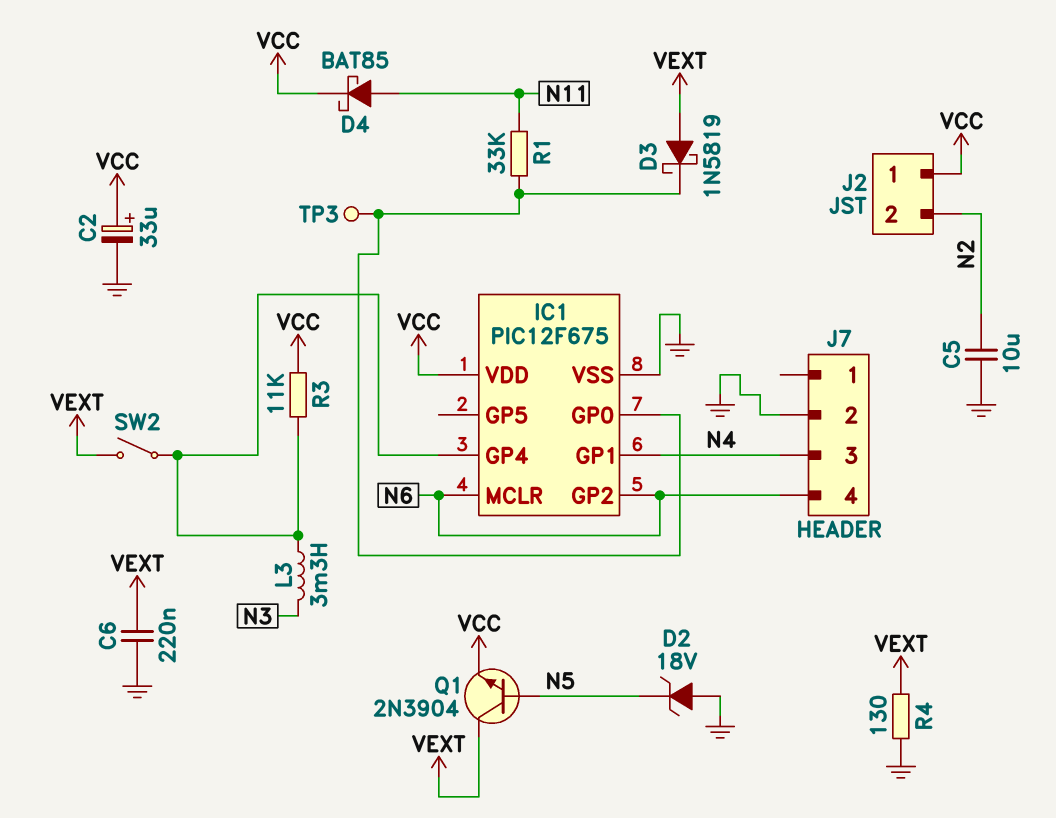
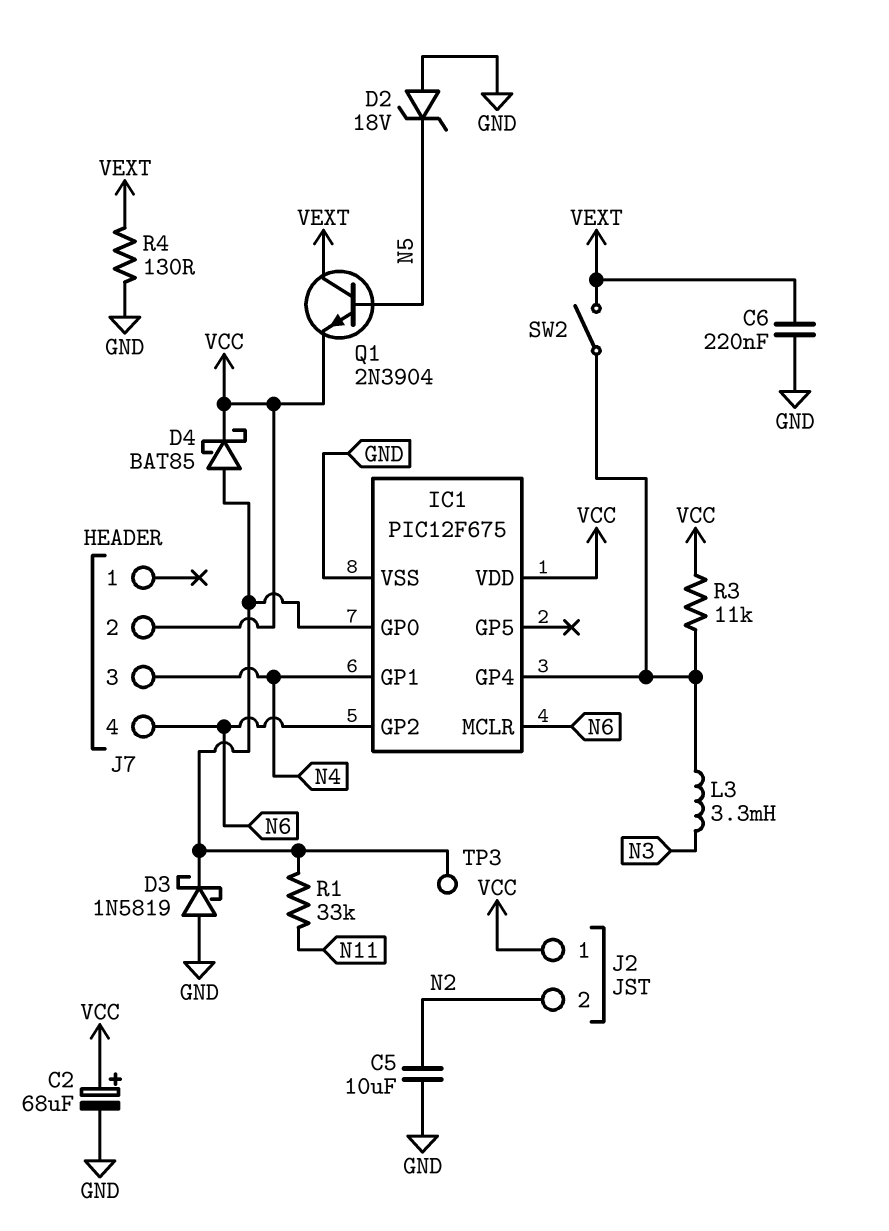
C2: 33uF (plus VCC, minus GND) -> 68uF (plus VCC, minus GND)
D3: schottky 1N5819 (A VEXT, K IC1/GP0) -> schottky 1N5819 (A GND, K IC1/GP0)
D4: schottky BAT85 (A N11, K VCC) -> schottky BAT85 (A IC1/GP0, K VCC)
J7 pin 2: GND -> VCC

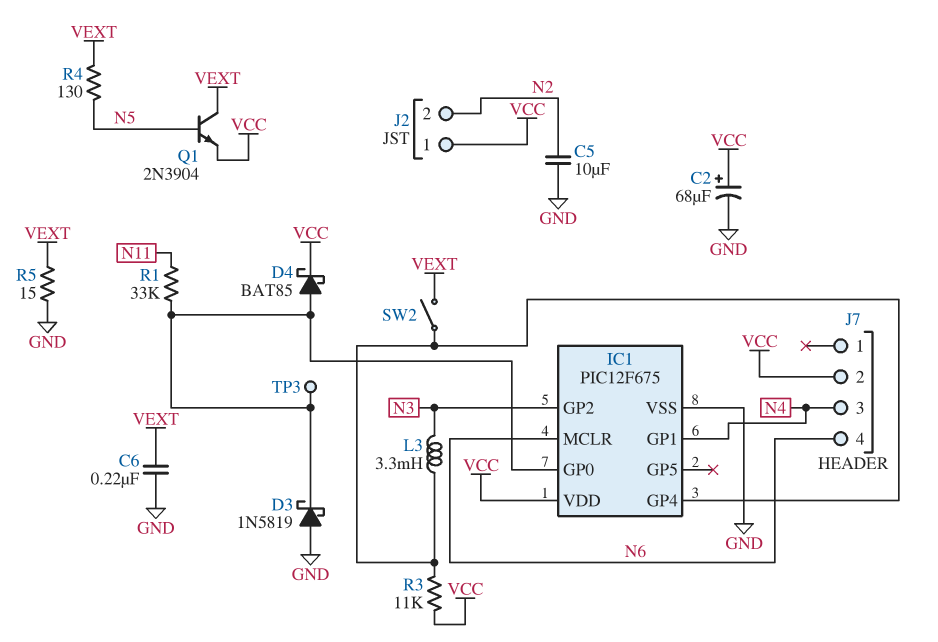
D2: zener 18V (A GND, K N5) -> none
IC1 pin GP2: N6 -> N3
R4: 130 (GND, VEXT) -> 130 (N5, VEXT)
R5: none -> 15 (GND, VEXT)

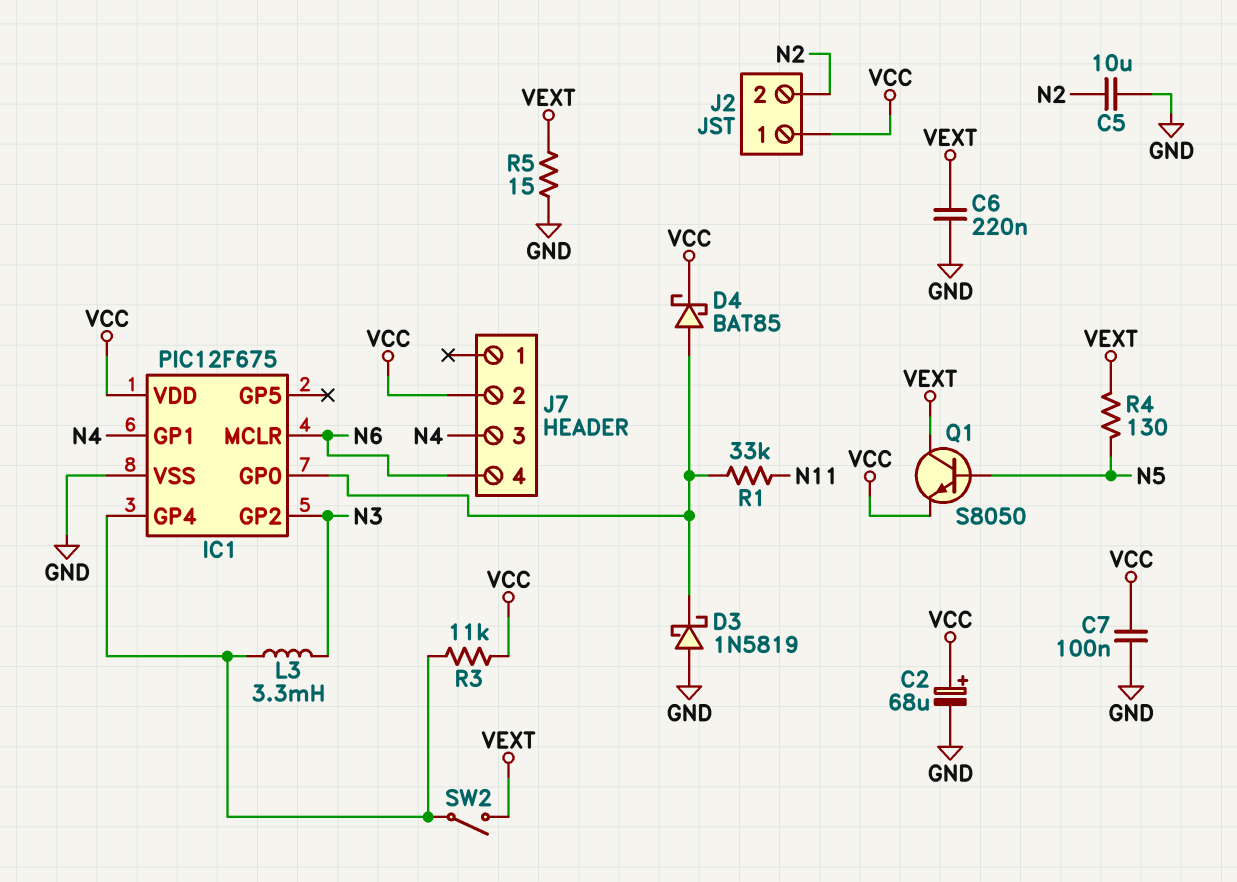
C7: none -> 100nF (GND, VCC)
Q1: NPN 2N3904 (B N5, C VEXT, E VCC) -> NPN S8050 (B N5, C VEXT, E VCC)
TP3: test point (IC1/GP0) -> none

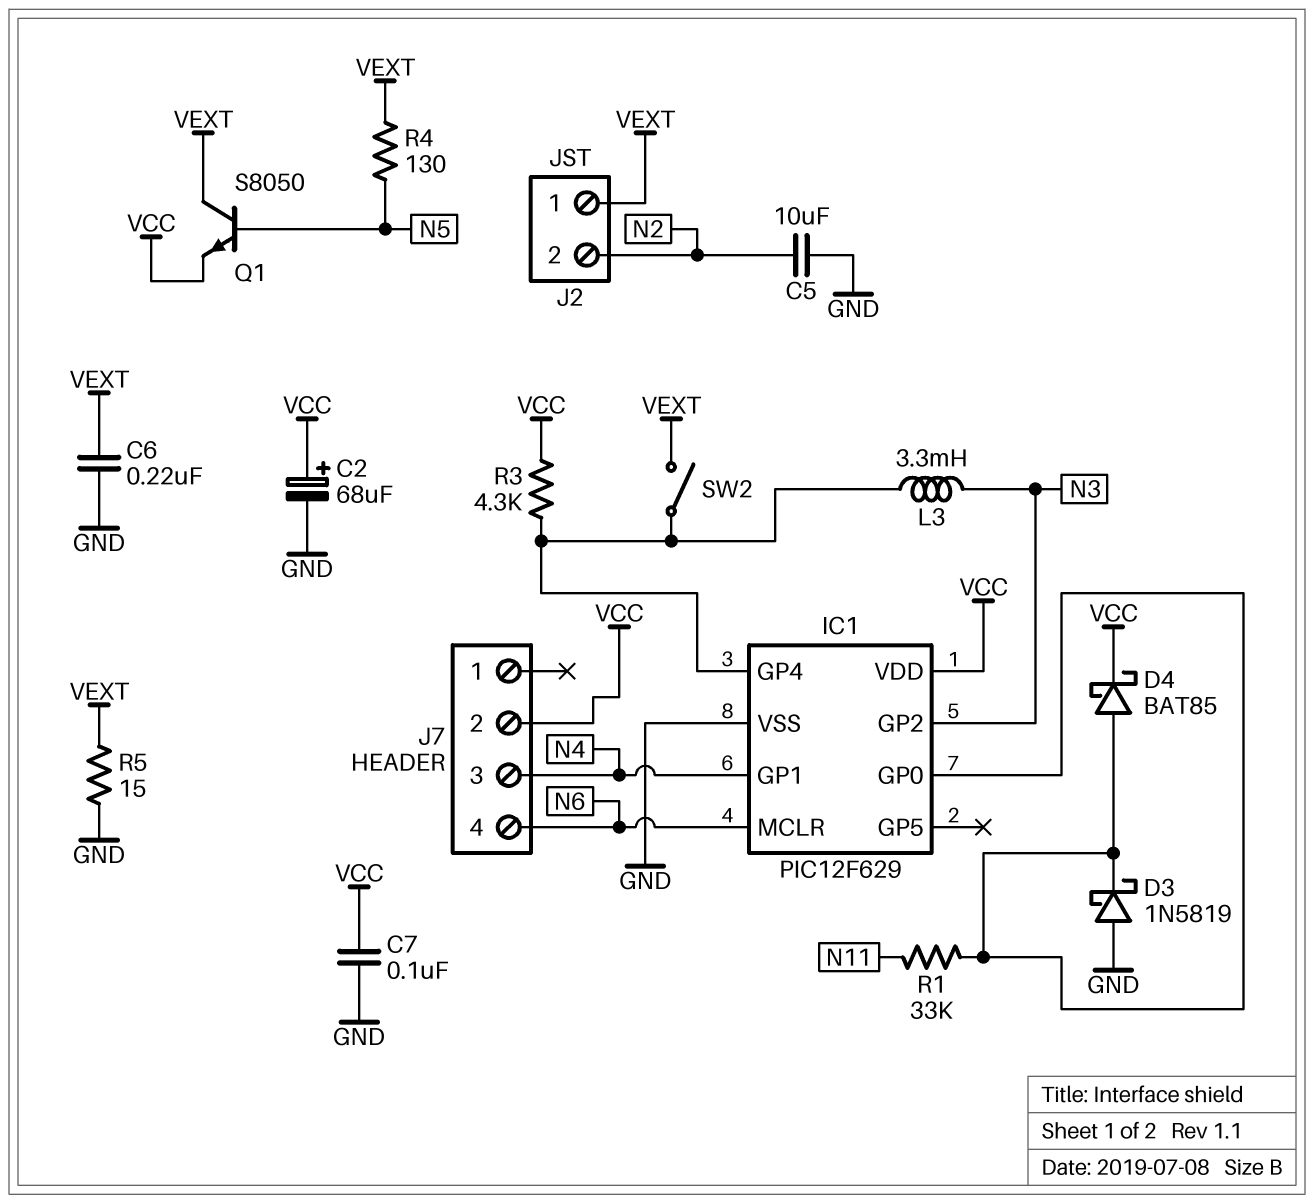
IC1: PIC12F675 -> PIC12F629
J2 pin 1: VCC -> VEXT
R3: 11k (IC1/GP4, VCC) -> 4.3k (IC1/GP4, VCC)

